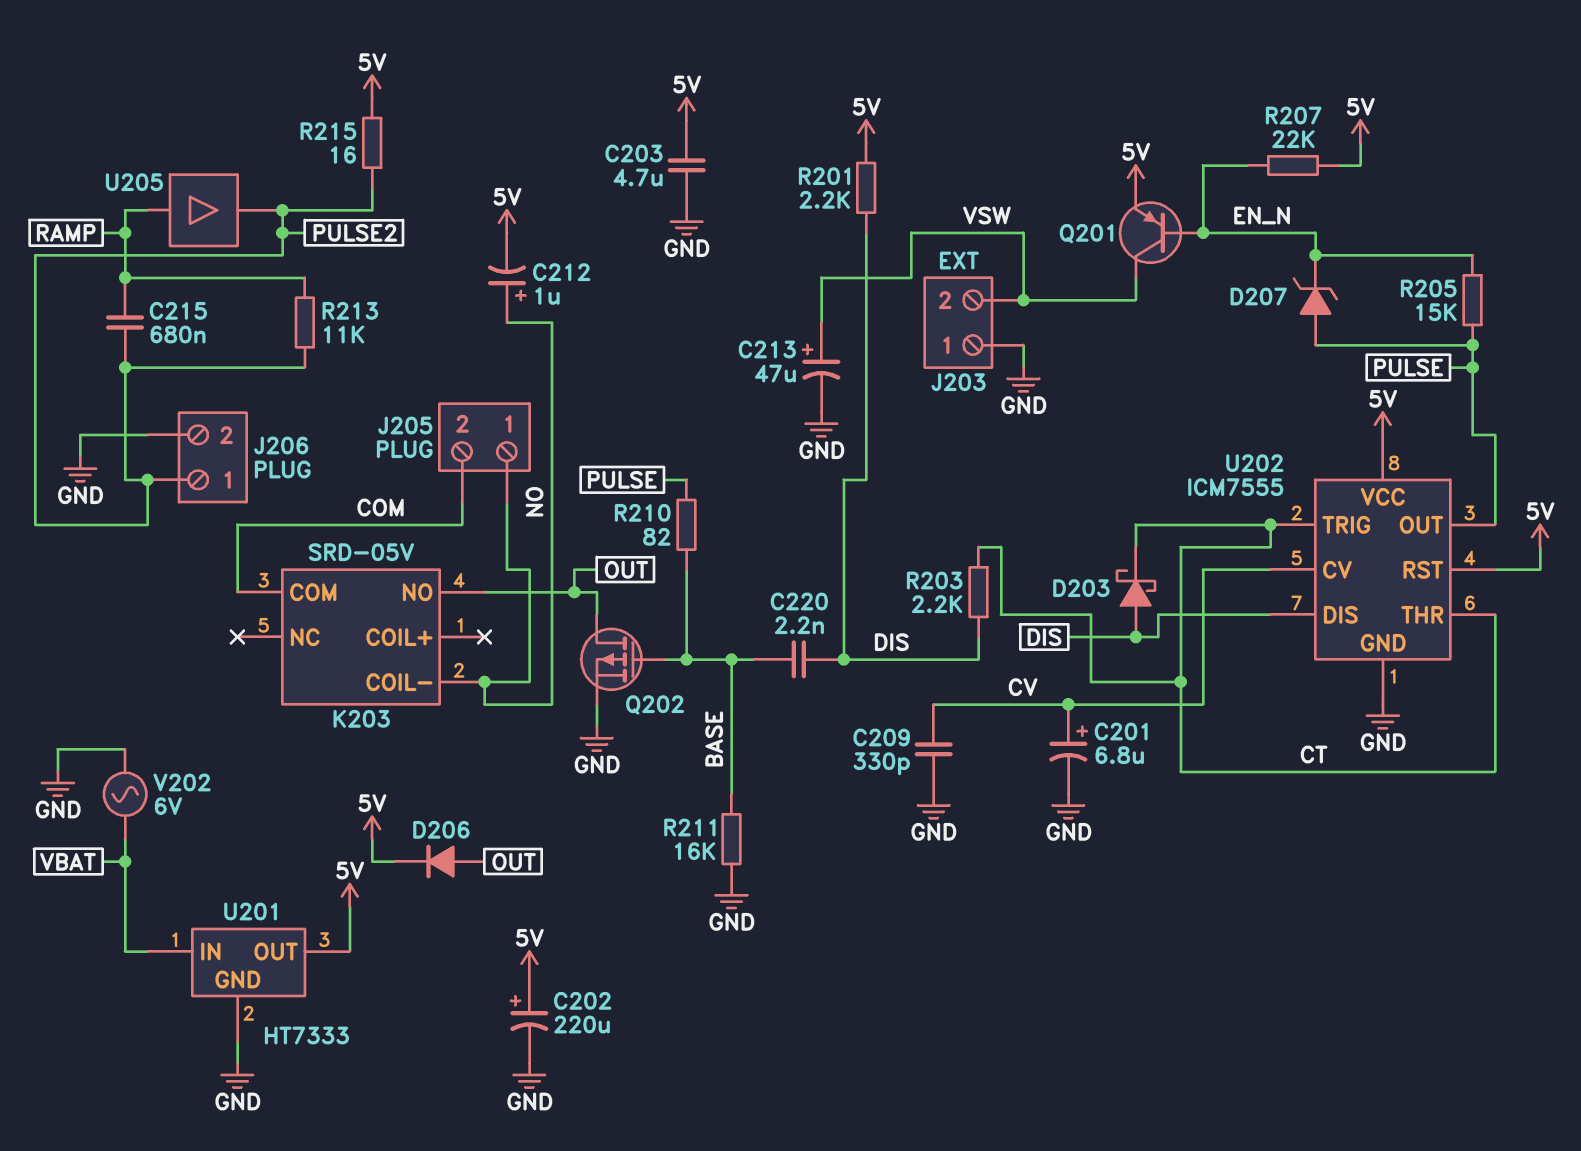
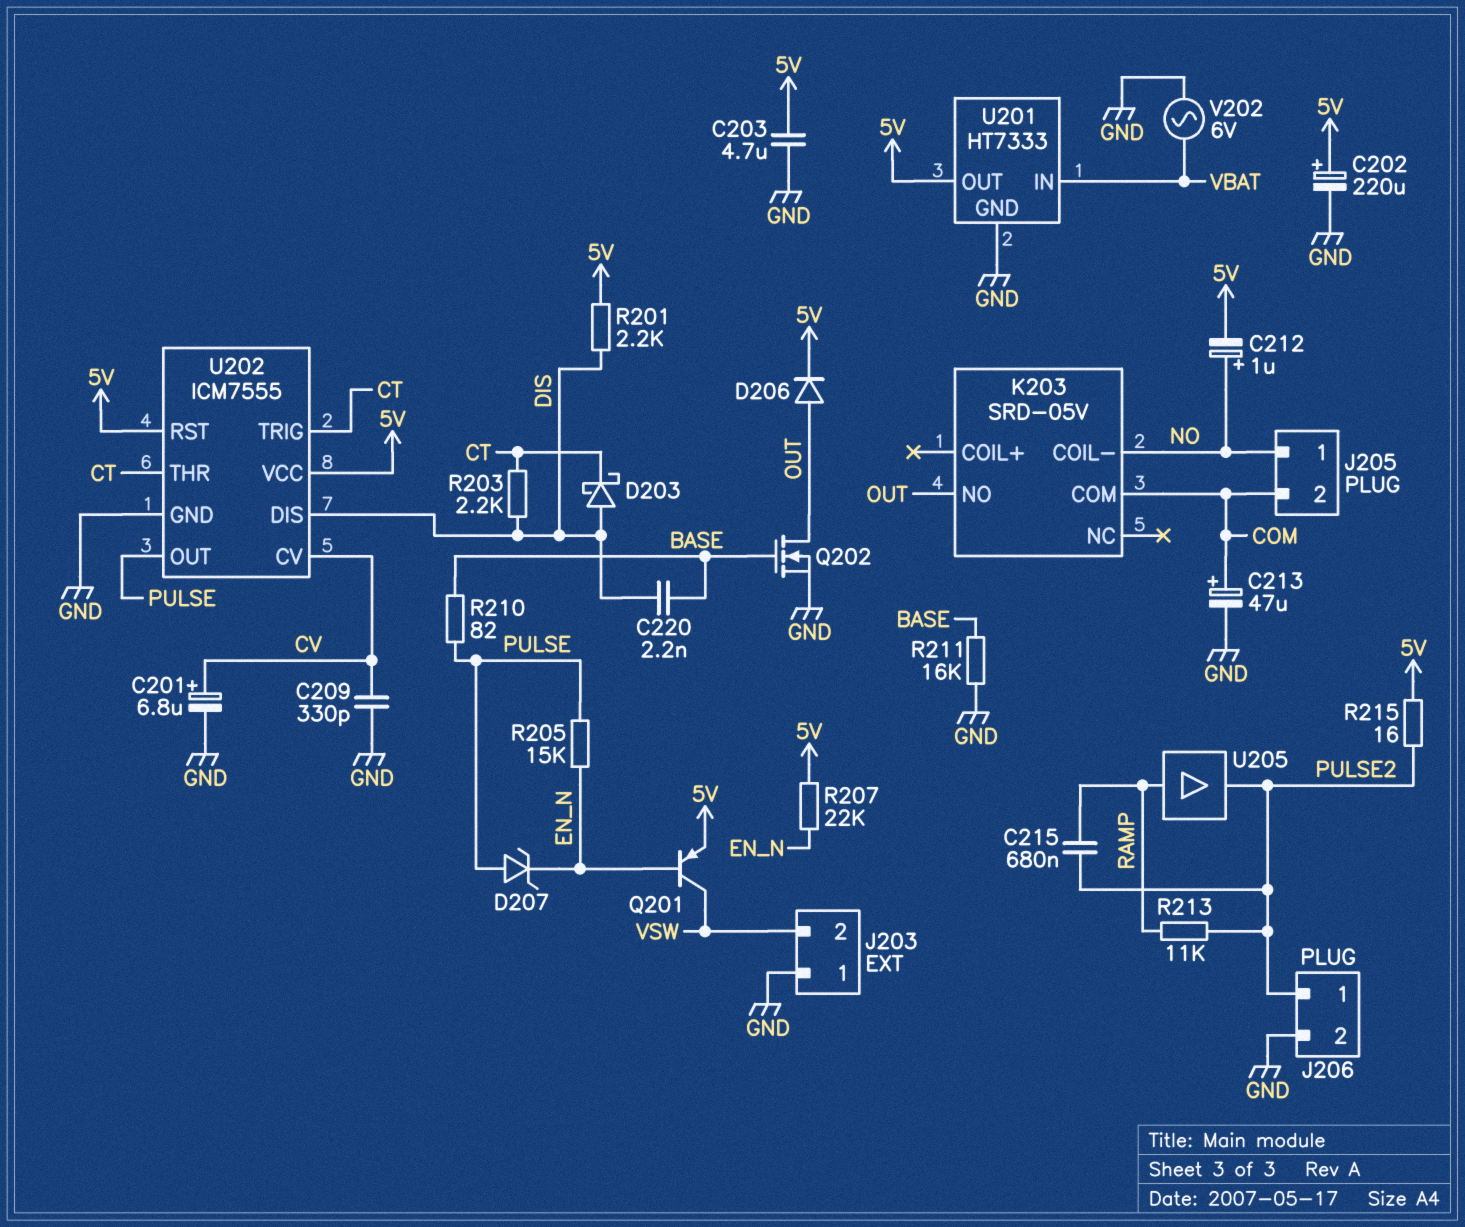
C213: 47uF (plus VSW, minus GND) -> 47uF (plus COM, minus GND)
Q202: PMOS (G BASE, D OUT, S GND) -> NMOS (G BASE, D OUT, S GND)

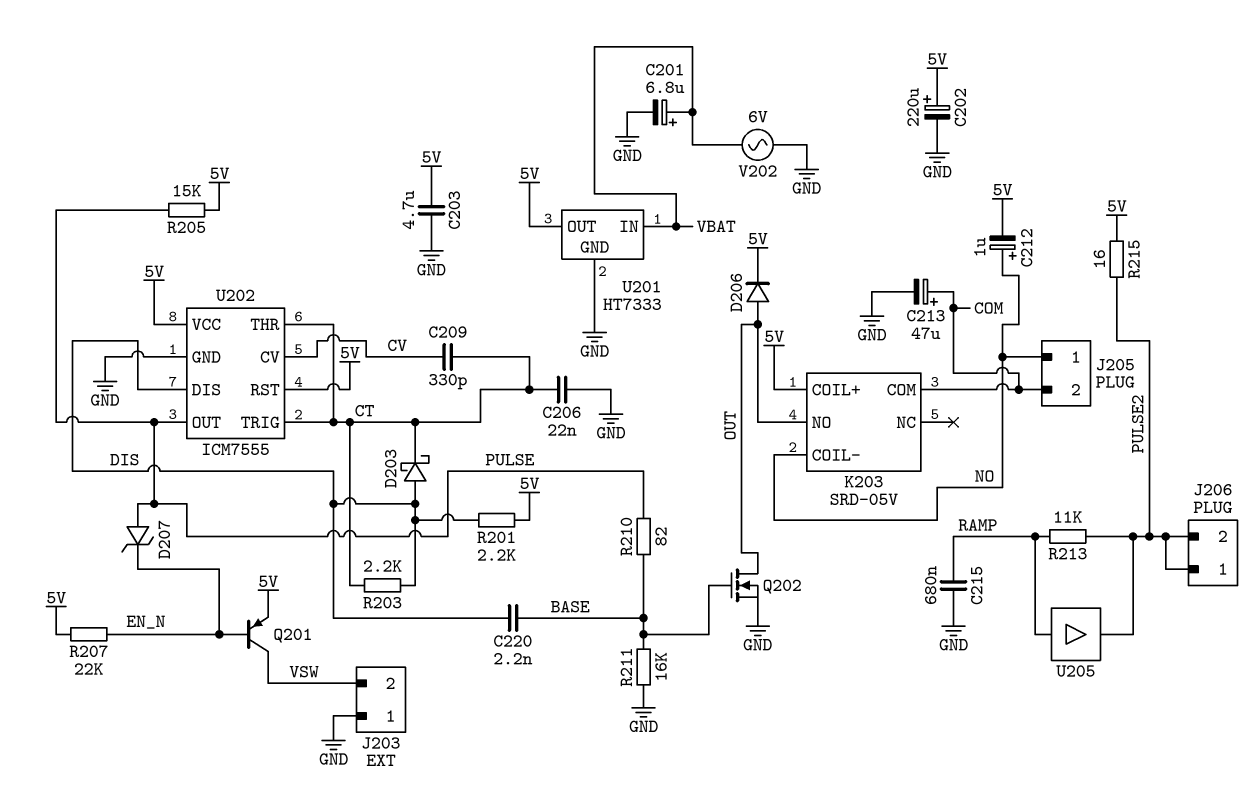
C201: 6.8uF (plus CV, minus GND) -> 6.8uF (plus VBAT, minus GND)
C206: none -> 22nF (CT, GND)
C209: 330pF (CV, GND) -> 330pF (CT, CV)
C215: 680nF (PULSE2, RAMP) -> 680nF (GND, RAMP)
J206 pin 2: GND -> PULSE2
K203 pin COIL+: none -> 5V
R205: 15k (EN_N, PULSE) -> 15k (5V, PULSE)

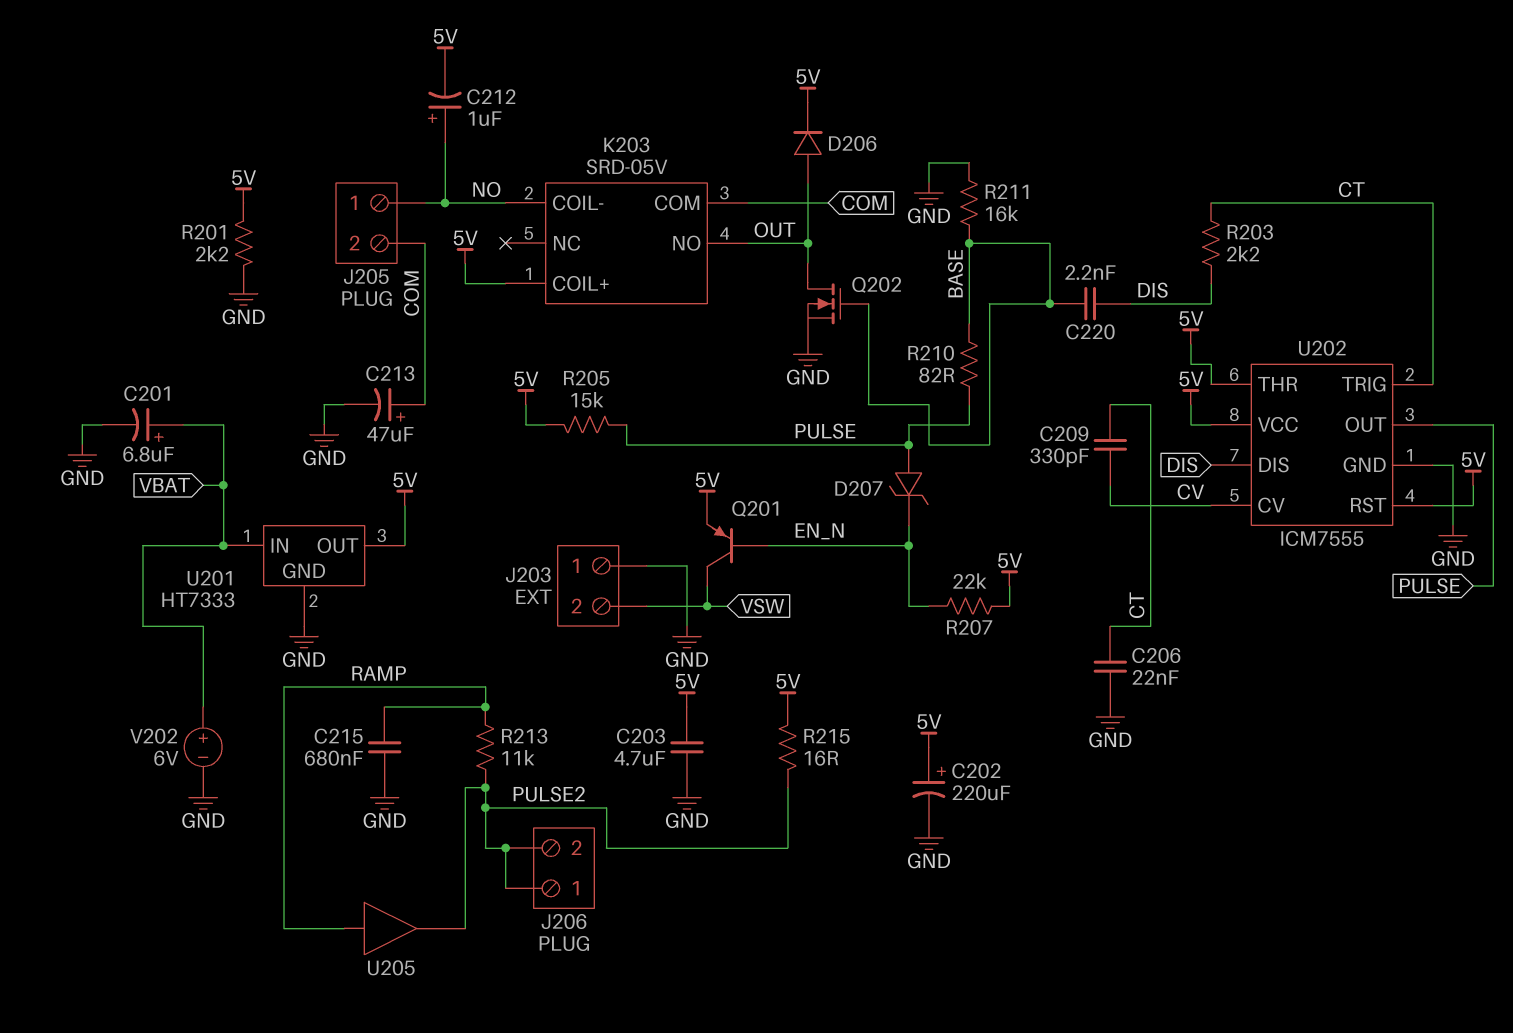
D203: schottky (A DIS, K CT) -> none
R201: 2.2k (5V, DIS) -> 2.2k (5V, GND)
U202 pin THR: CT -> 5V
V202: AC 6V (GND, VBAT) -> 6V (plus VBAT, minus GND)

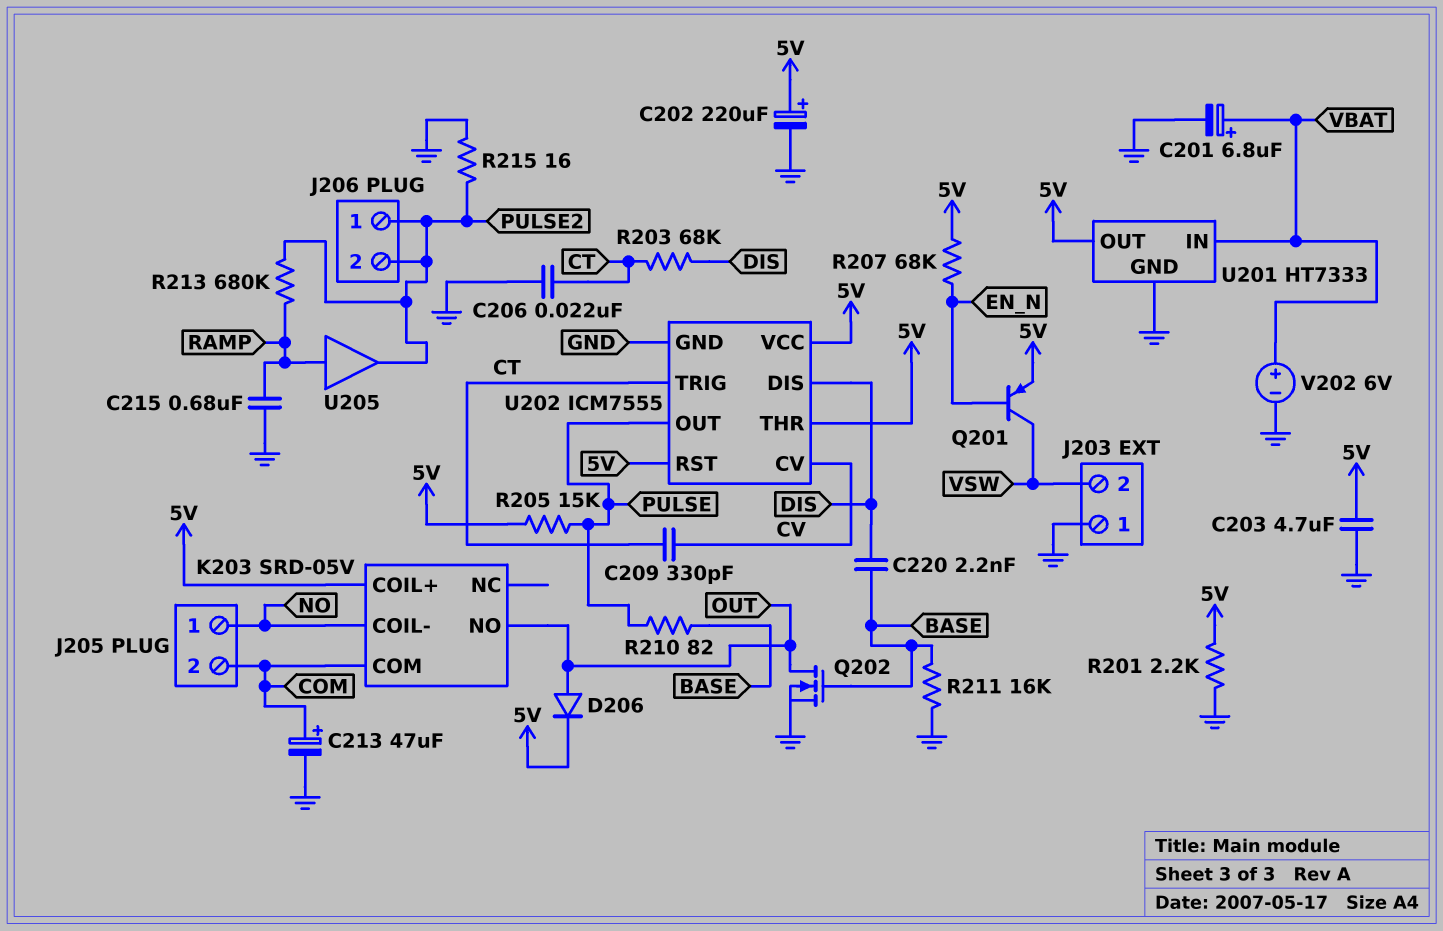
C212: 1uF (plus NO, minus 5V) -> none
D207: zener (A PULSE, K EN_N) -> none
R203: 2.2k (CT, DIS) -> 68k (CT, DIS)
R207: 22k (5V, EN_N) -> 68k (5V, EN_N)
R213: 11k (PULSE2, RAMP) -> 680k (PULSE2, RAMP)
R215: 16 (5V, PULSE2) -> 16 (GND, PULSE2)

